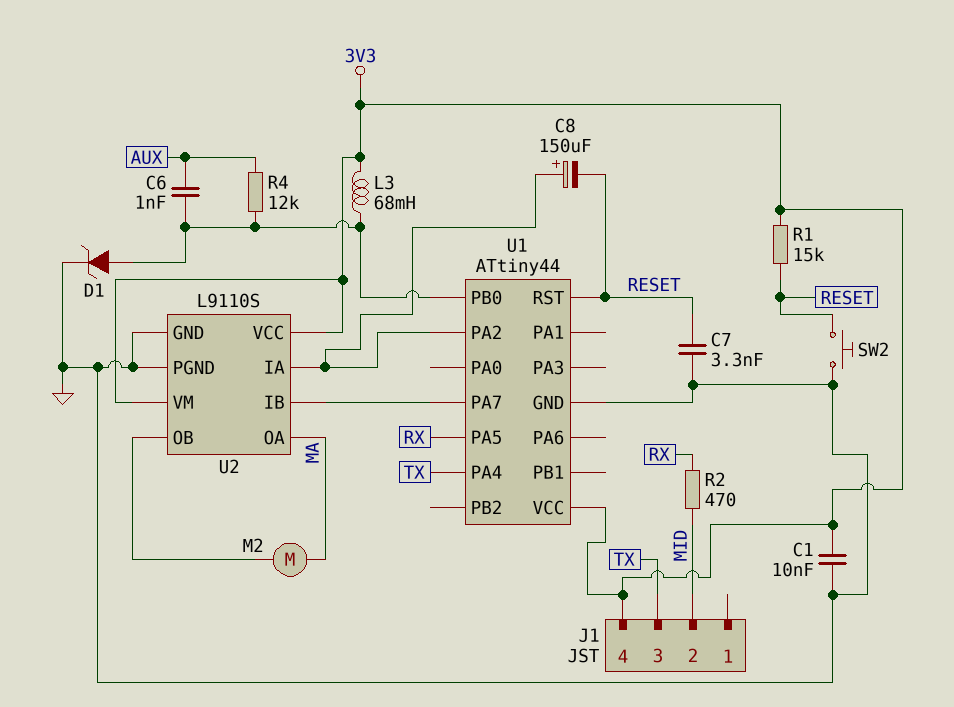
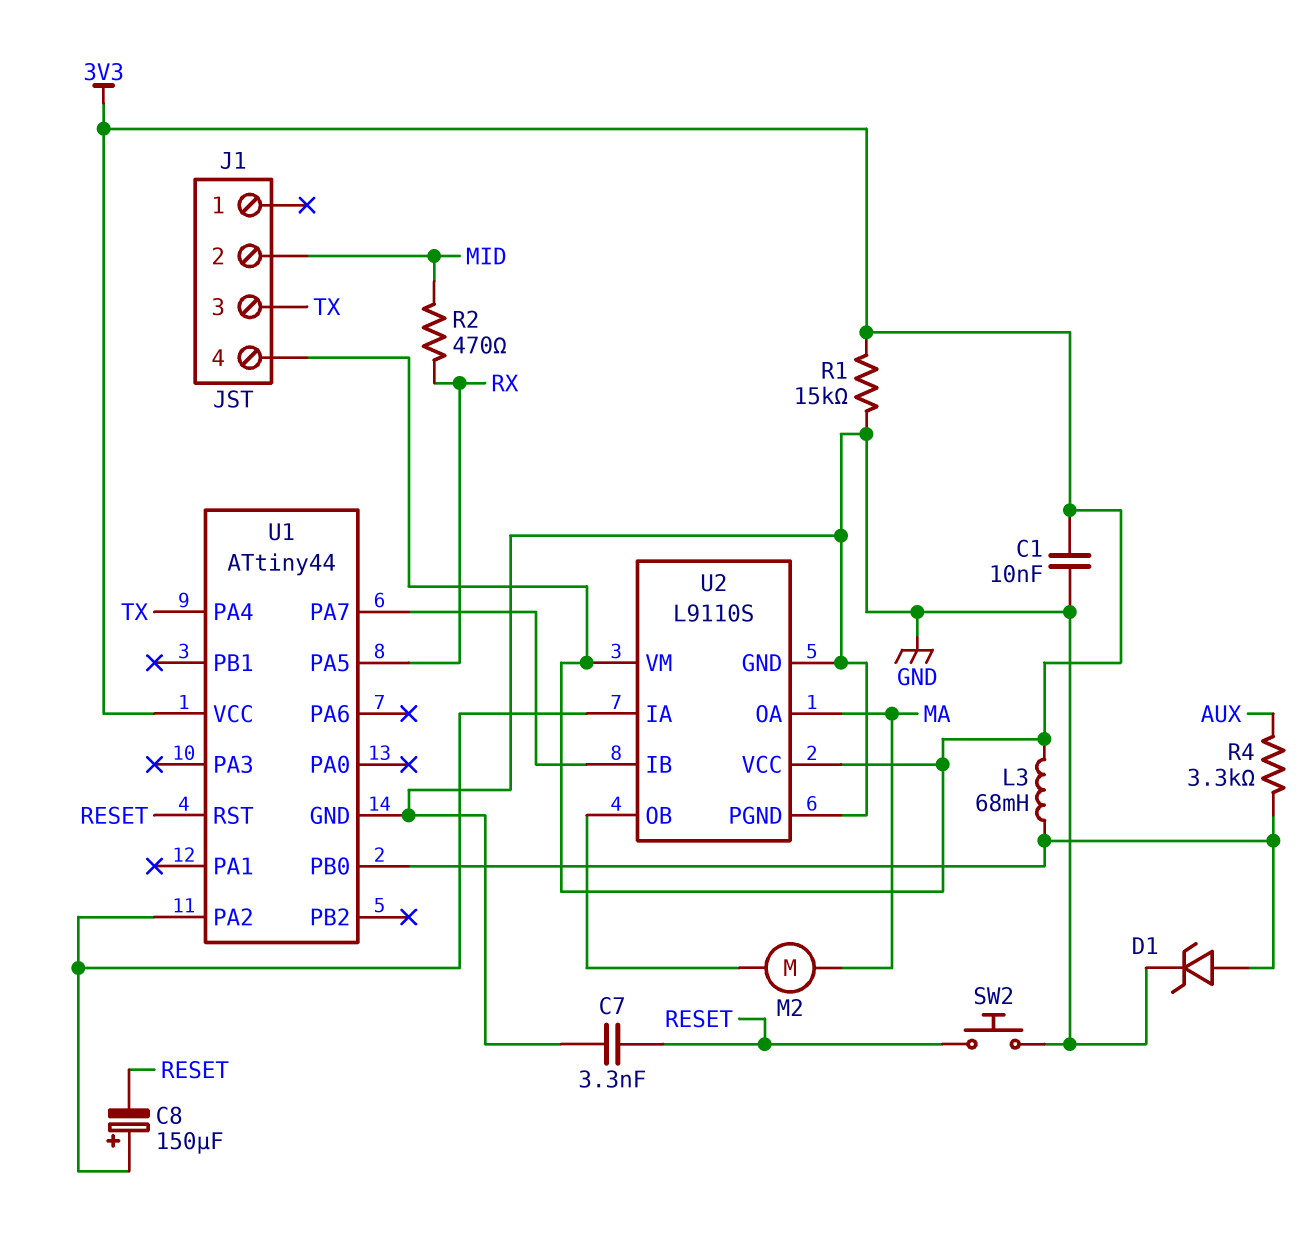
C6: 1nF (AUX, U1/PB0) -> none
R1: 15k (3V3, RESET) -> 15k (3V3, GND)
R4: 12k (AUX, U1/PB0) -> 3.3k (AUX, U1/PB0)

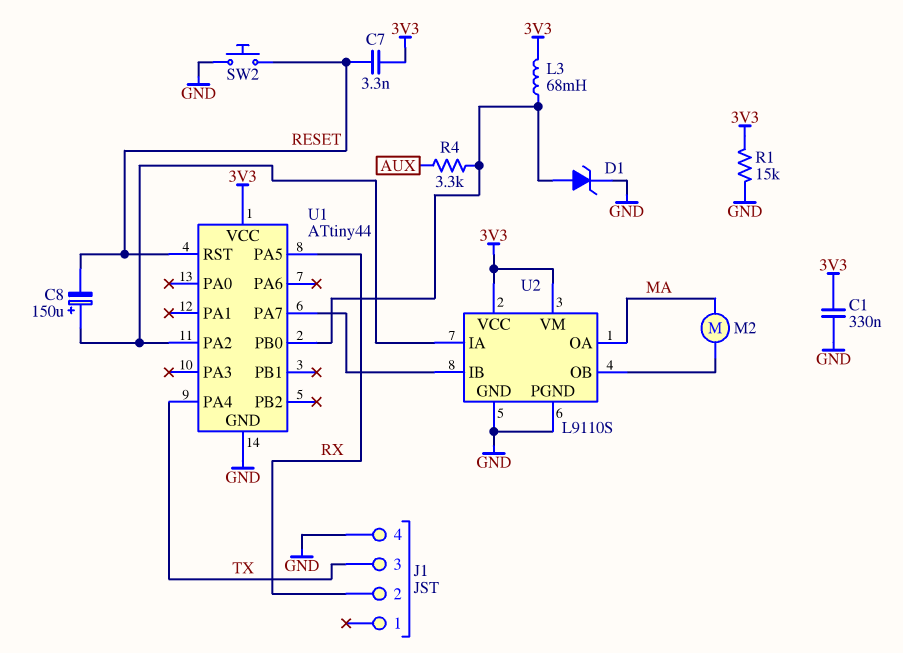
C1: 10nF (3V3, GND) -> 330nF (3V3, GND)
C7: 3.3nF (GND, RESET) -> 3.3nF (3V3, RESET)
J1 pin 2: MID -> RX
J1 pin 4: 3V3 -> GND
R2: 470 (MID, RX) -> none

